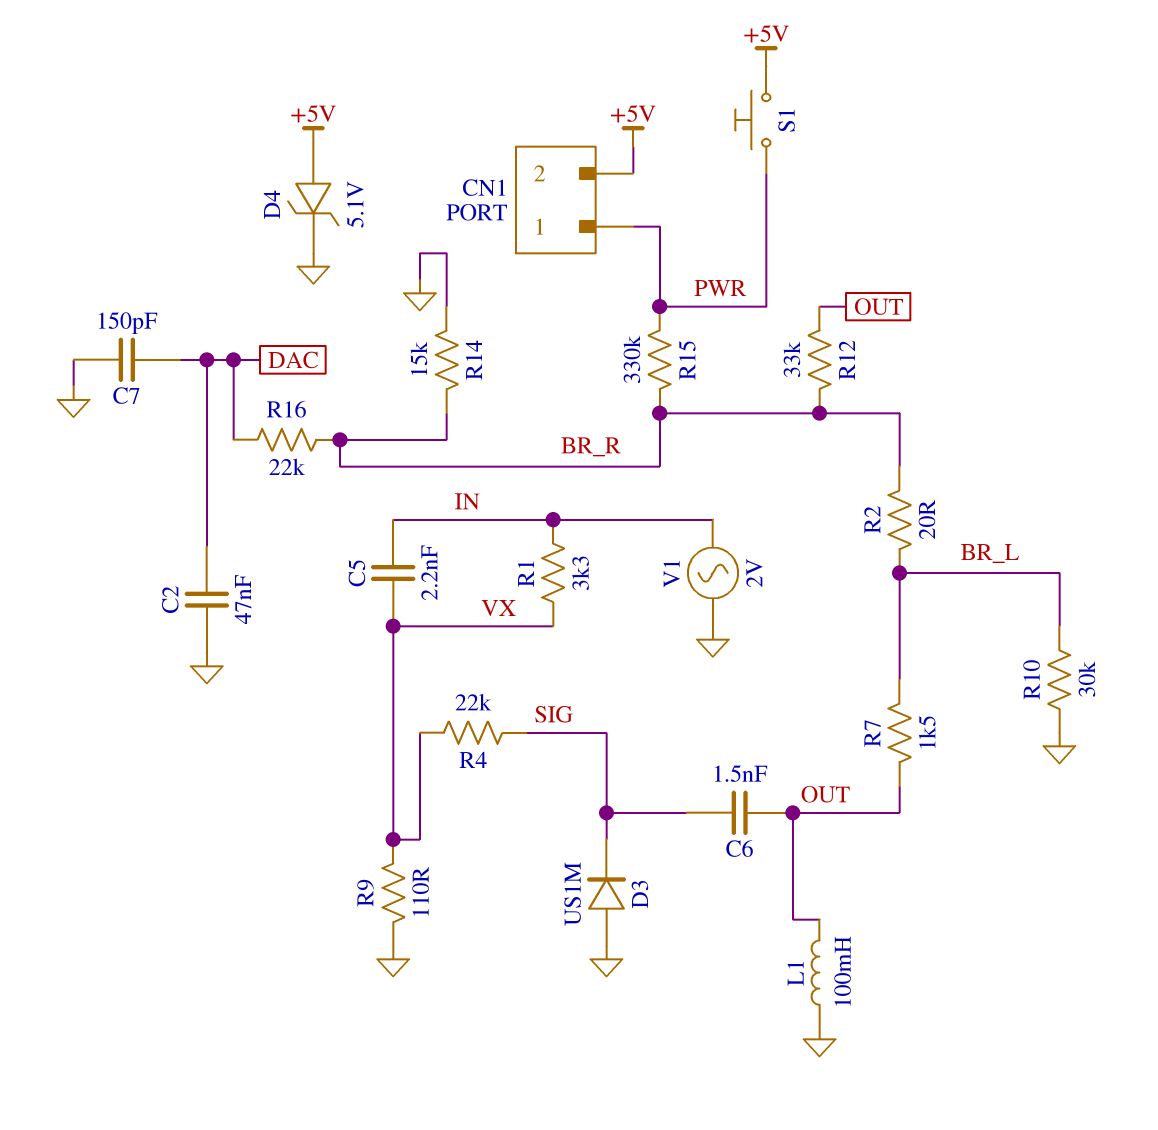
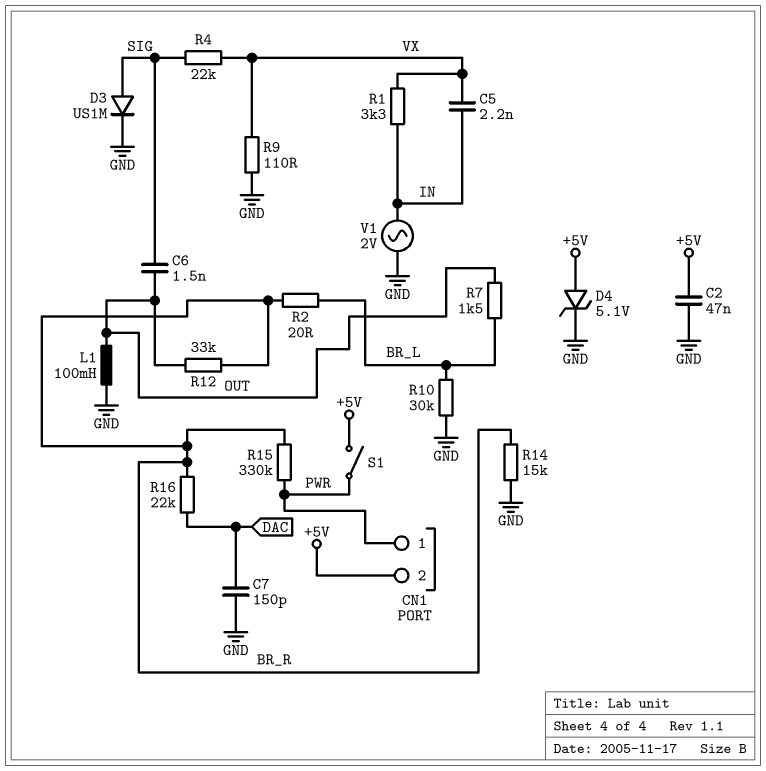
C2: 47nF (DAC, GND) -> 47nF (+5V, GND)
D3: diode US1M (A GND, K SIG) -> diode US1M (A SIG, K GND)
S1: button (+5V, PWR) -> switch (+5V, PWR)

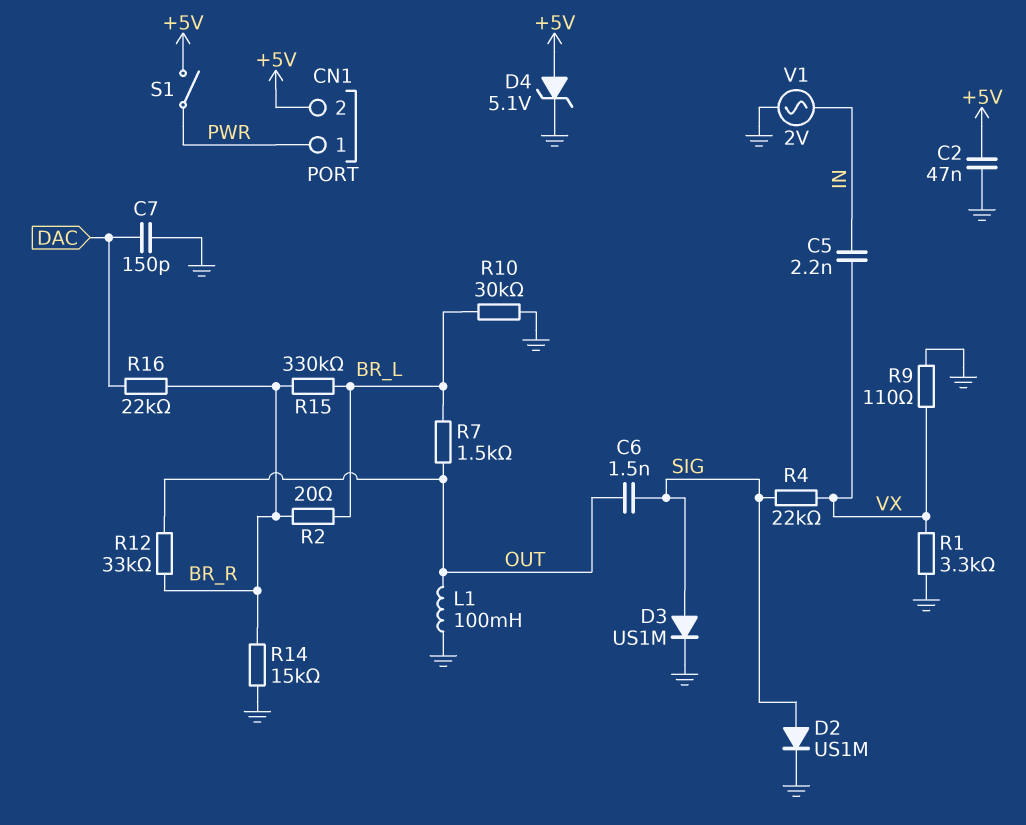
D2: none -> diode US1M (A SIG, K GND)
R1: 3.3k (IN, VX) -> 3.3k (GND, VX)
R15: 330k (BR_R, PWR) -> 330k (BR_L, BR_R)

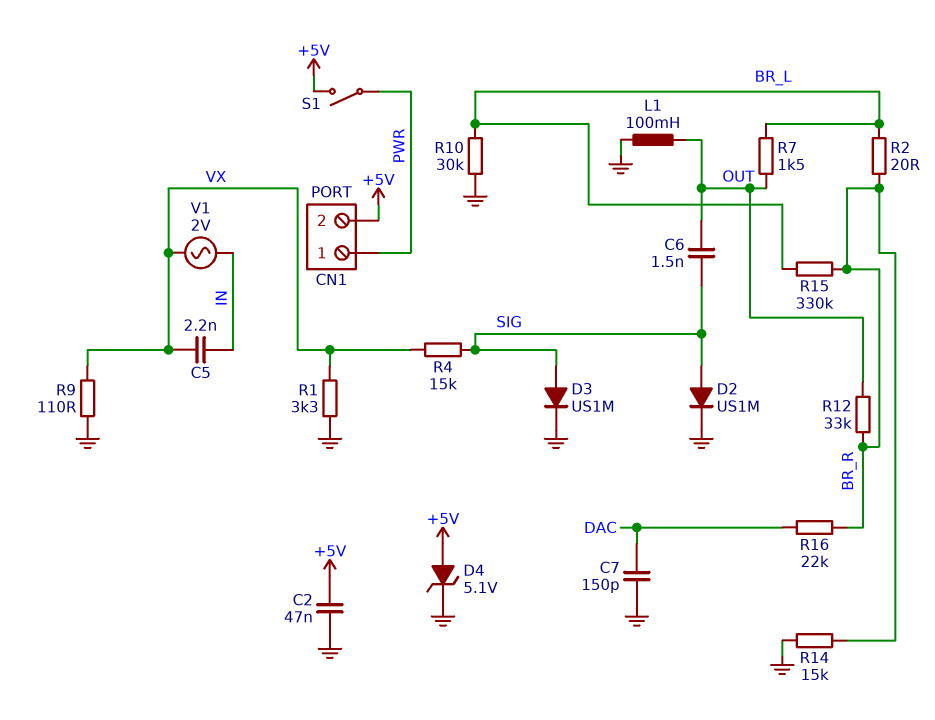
R4: 22k (SIG, VX) -> 15k (SIG, VX)
V1: AC 2V (GND, IN) -> AC 2V (IN, VX)

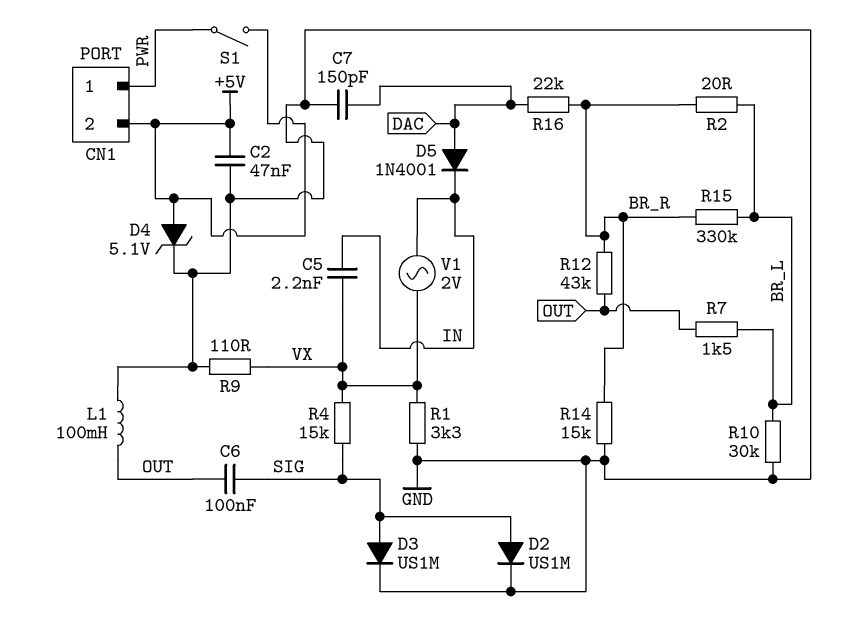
C6: 1.5nF (OUT, SIG) -> 100nF (OUT, SIG)
D5: none -> diode 1N4001 (A DAC, K IN)
R12: 33k (BR_R, OUT) -> 43k (BR_R, OUT)

